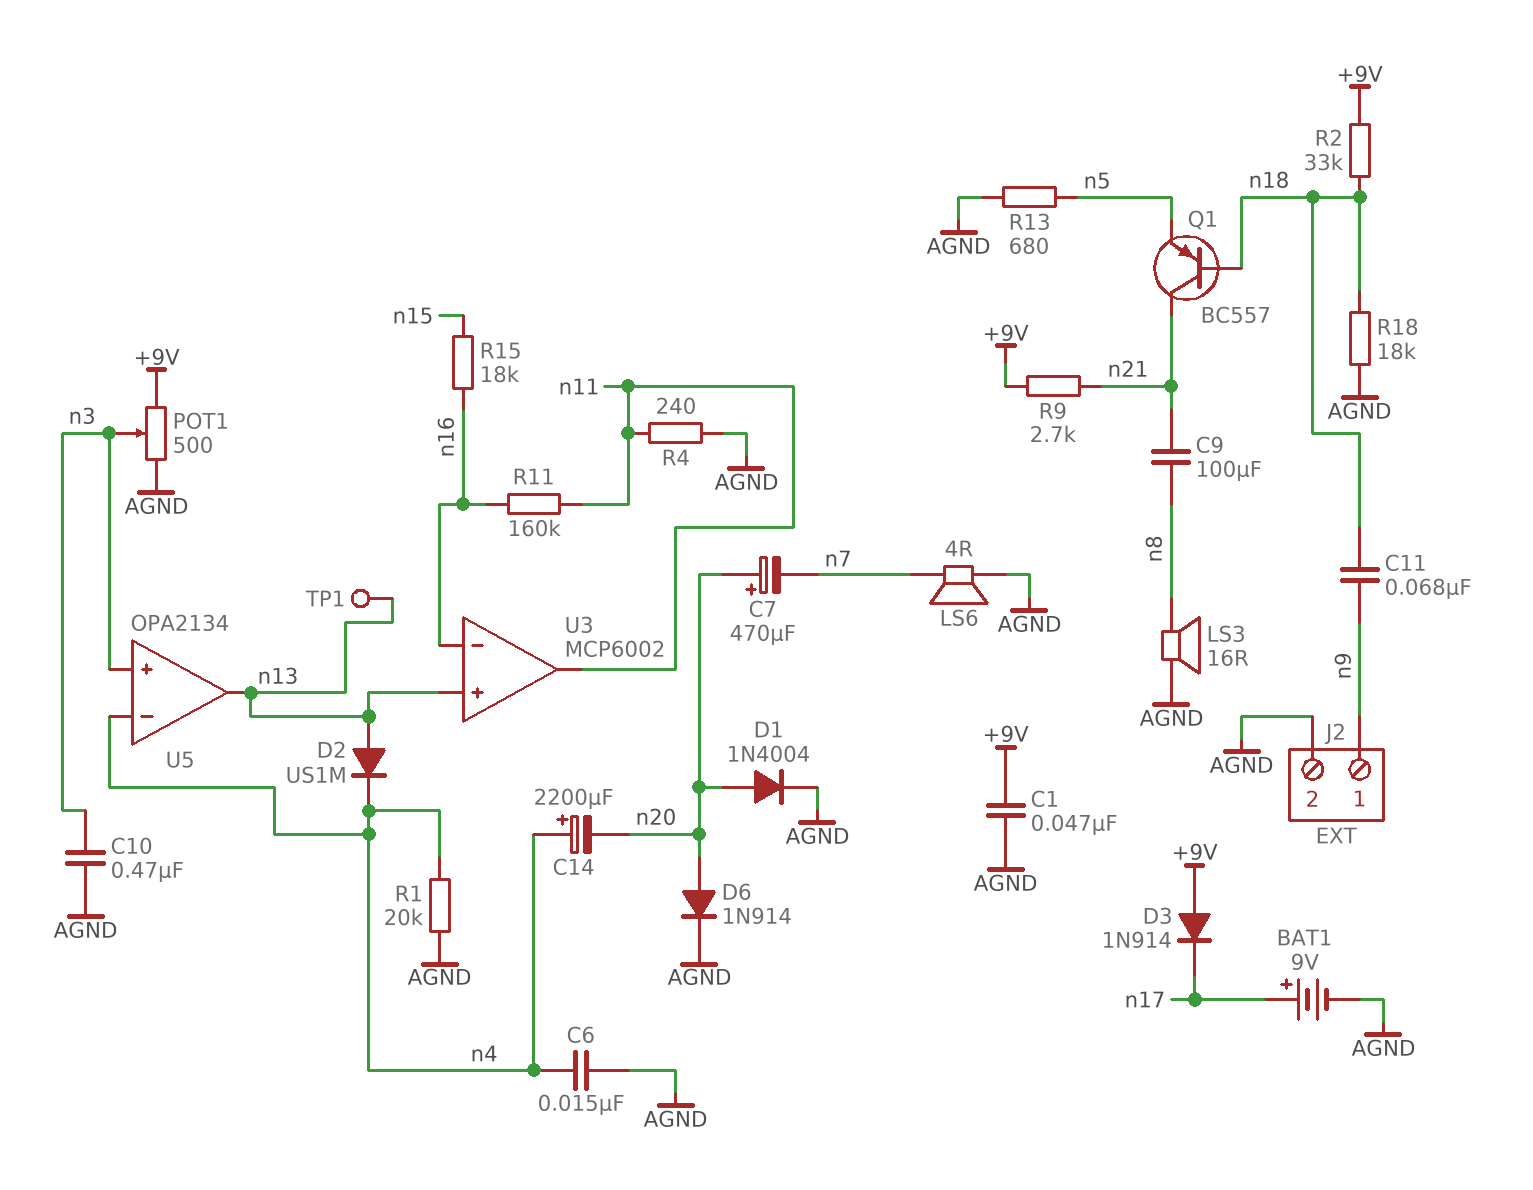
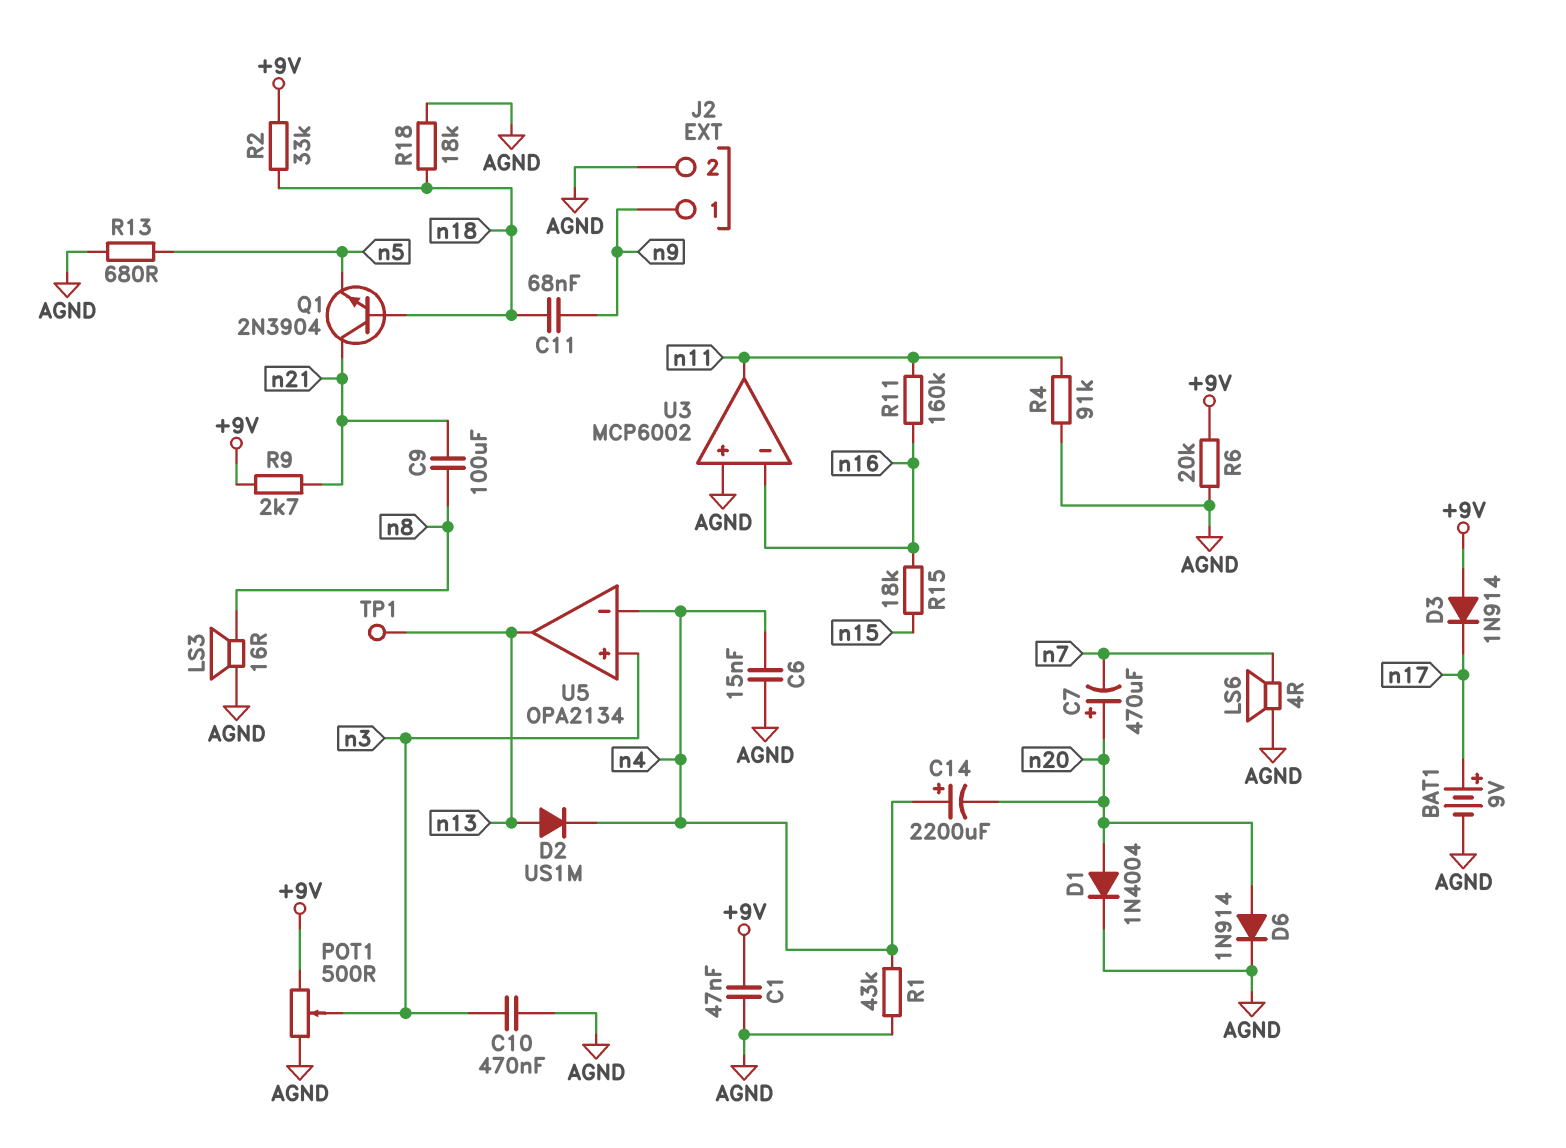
Q1: PNP BC557 (B n18, C n21, E n5) -> NPN 2N3904 (B n18, C n21, E n5)
R1: 20k (AGND, n4) -> 43k (AGND, n4)
R4: 240 (AGND, n11) -> 91k (AGND, n11)
R6: none -> 20k (+9V, AGND)
U3 pin in+: n13 -> AGND

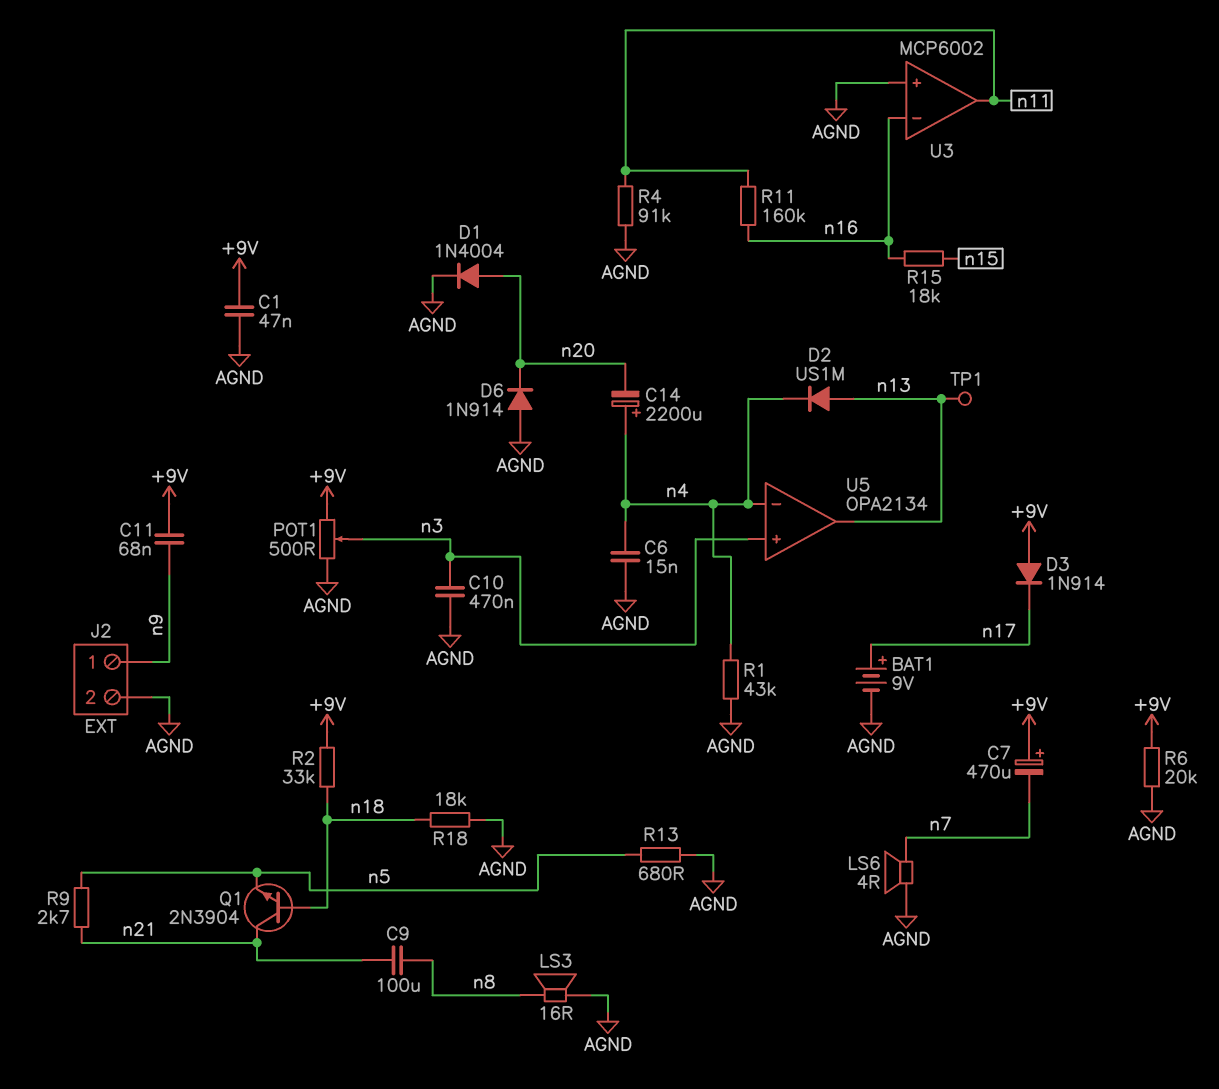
C7: 470uF (plus n20, minus n7) -> 470uF (plus +9V, minus n7)
C11: 68nF (n9, n18) -> 68nF (+9V, n9)
D6: diode 1N914 (A n20, K AGND) -> diode 1N914 (A AGND, K n20)
R9: 2.7k (+9V, n21) -> 2.7k (n5, n21)

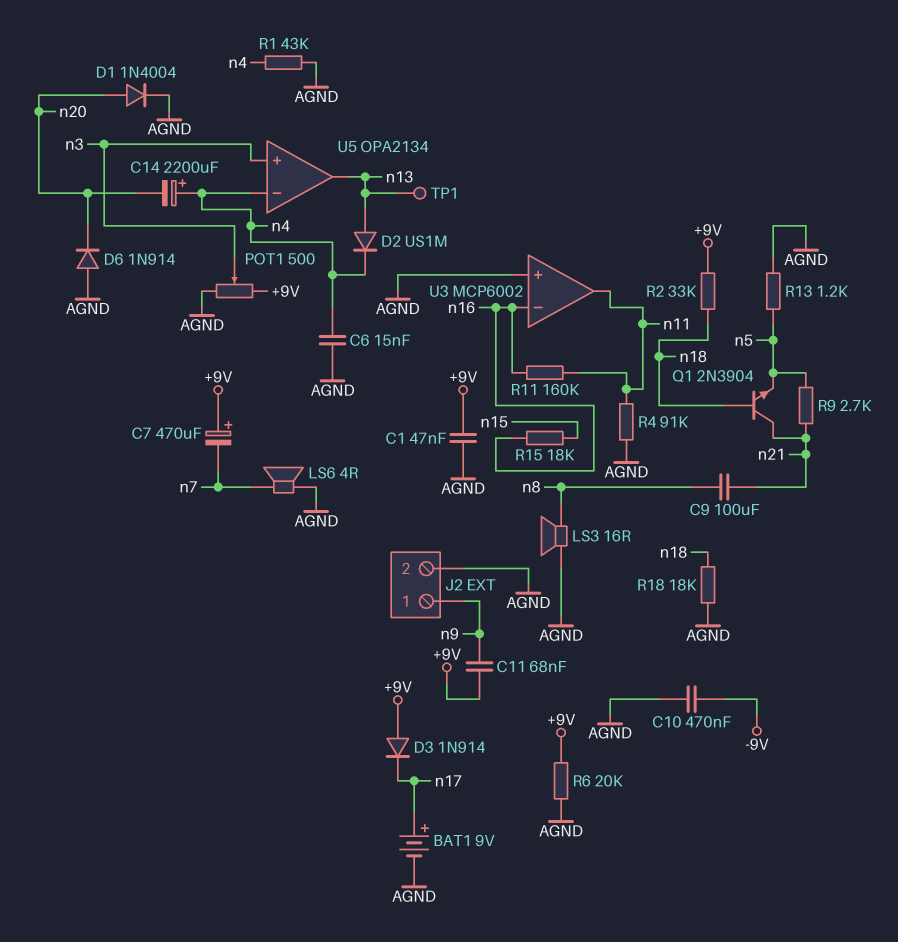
C10: 470nF (AGND, n3) -> 470nF (-9V, AGND)
R13: 680 (AGND, n5) -> 1.2k (AGND, n5)

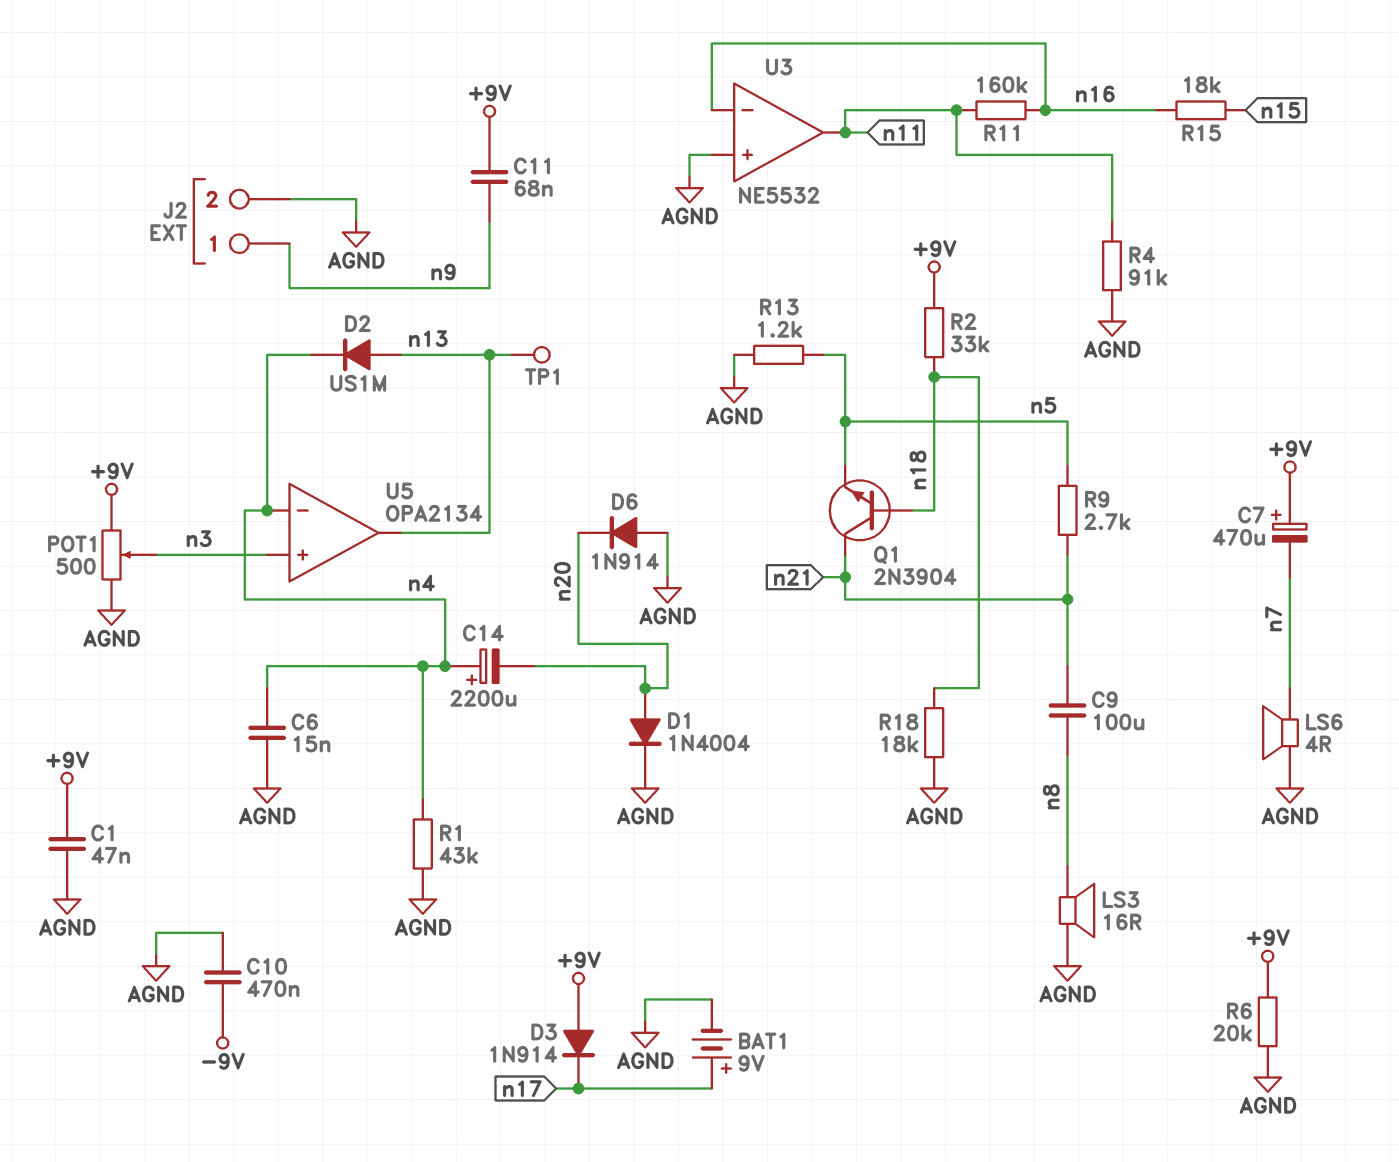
U3: MCP6002 -> NE5532

